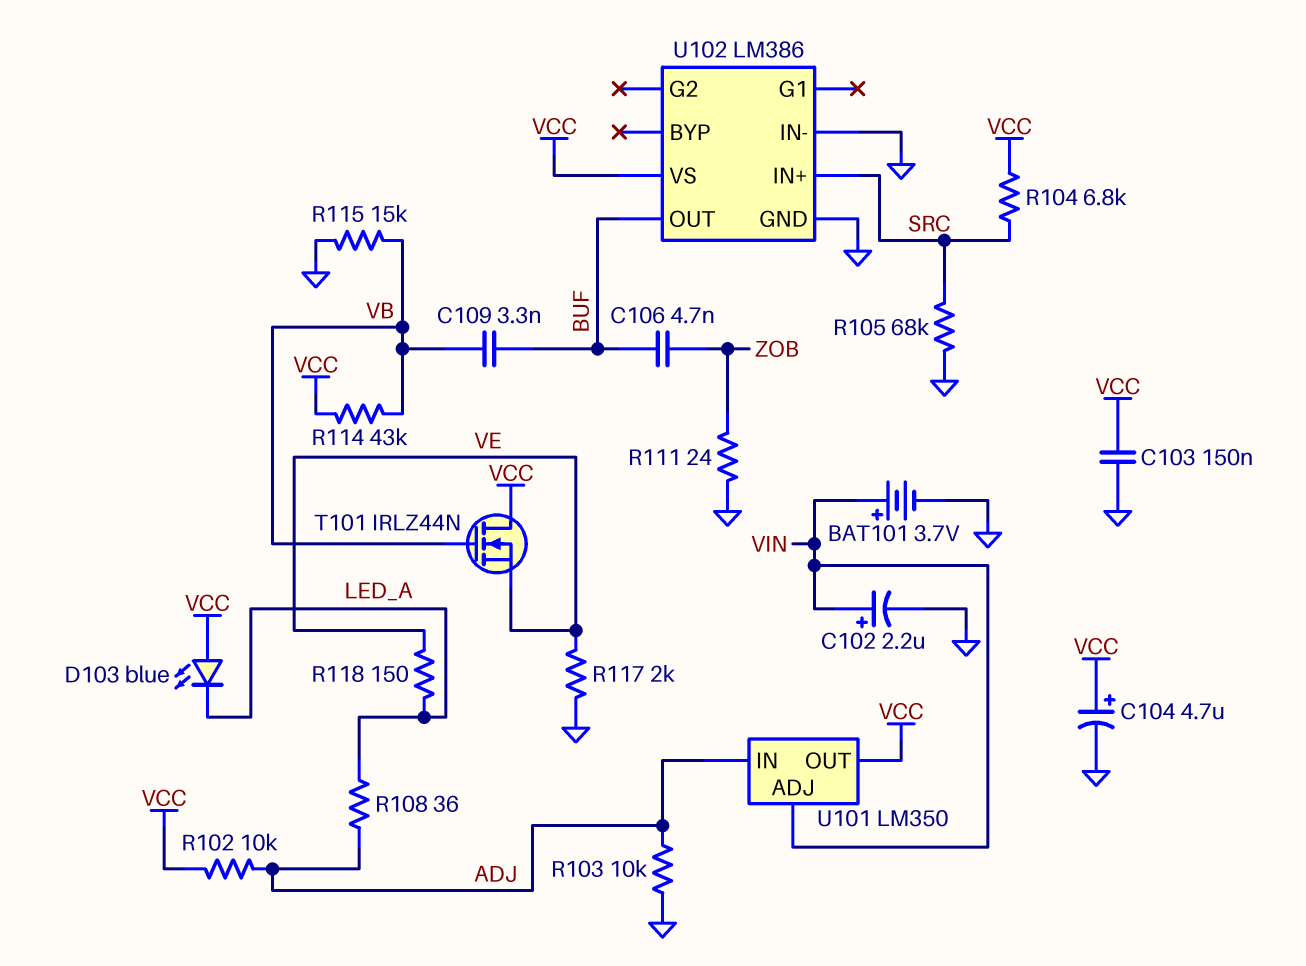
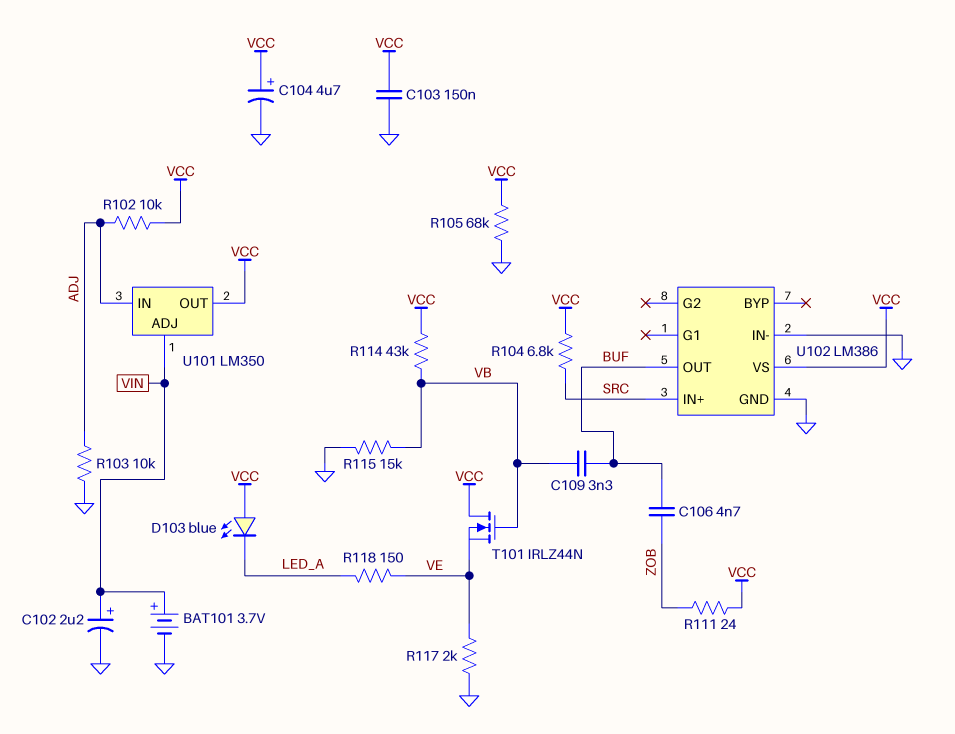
R105: 68k (GND, SRC) -> 68k (GND, VCC)
R108: 36 (ADJ, LED_A) -> none
R111: 24 (GND, ZOB) -> 24 (VCC, ZOB)

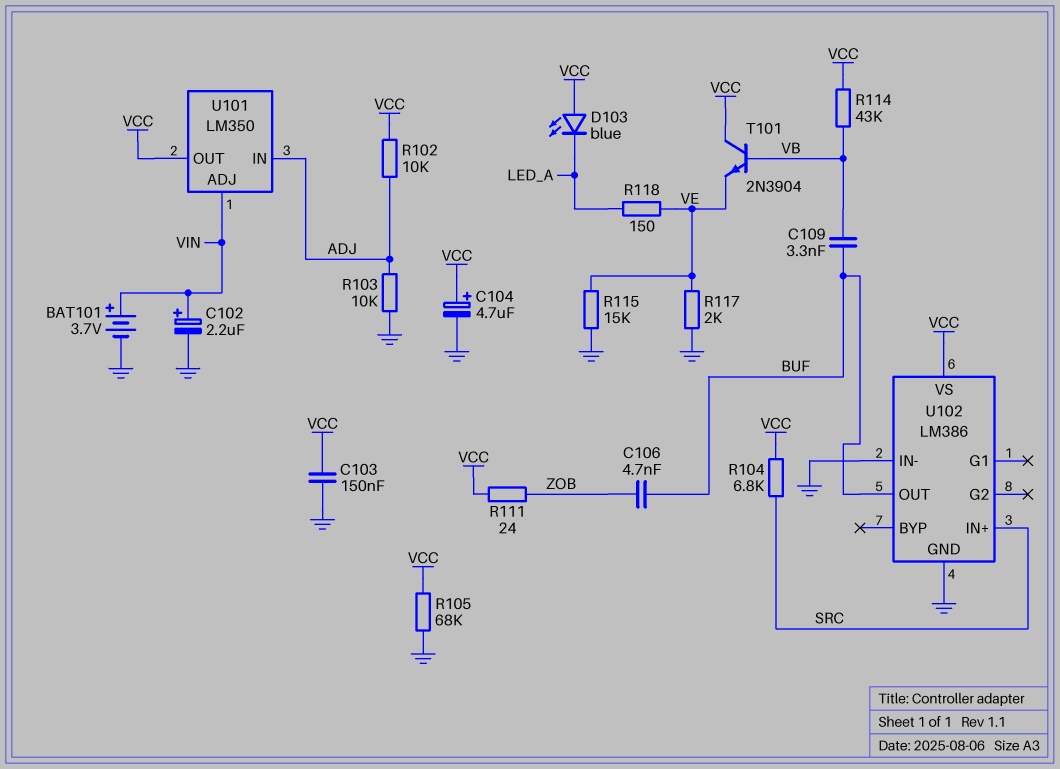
R115: 15k (GND, VB) -> 15k (GND, VE)
T101: NMOS IRLZ44N (G VB, D VCC, S VE) -> NPN 2N3904 (B VB, C VCC, E VE)

